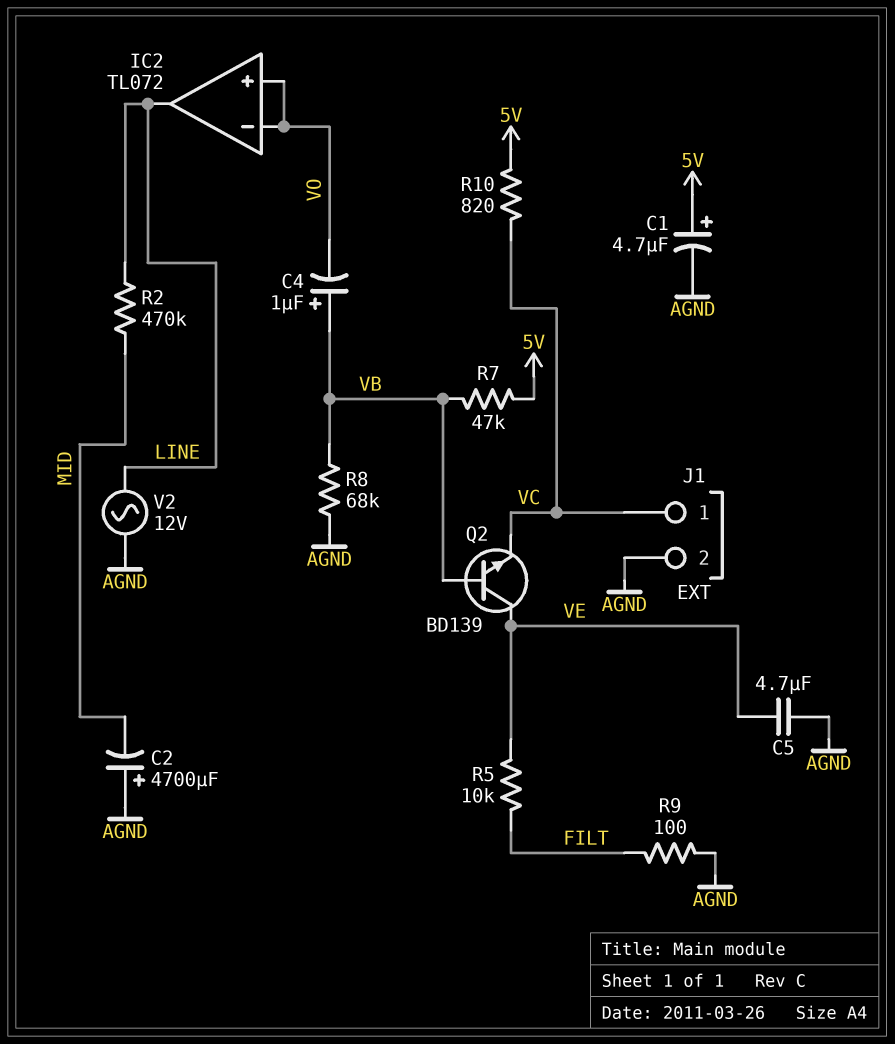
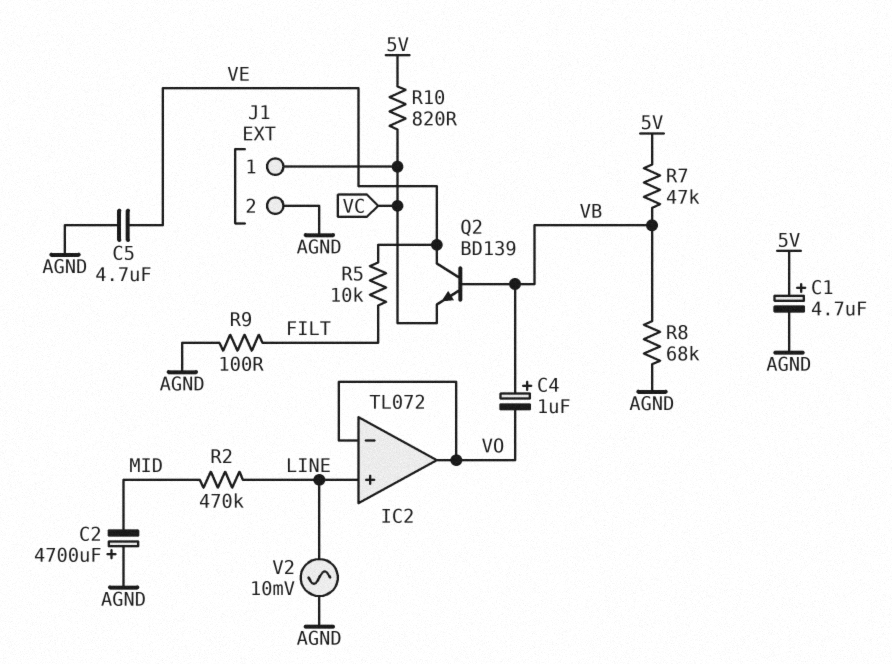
IC2 pin in+: VO -> LINE
IC2 pin out: LINE -> VO
V2: AC 12V (AGND, LINE) -> AC 10mV (AGND, LINE)

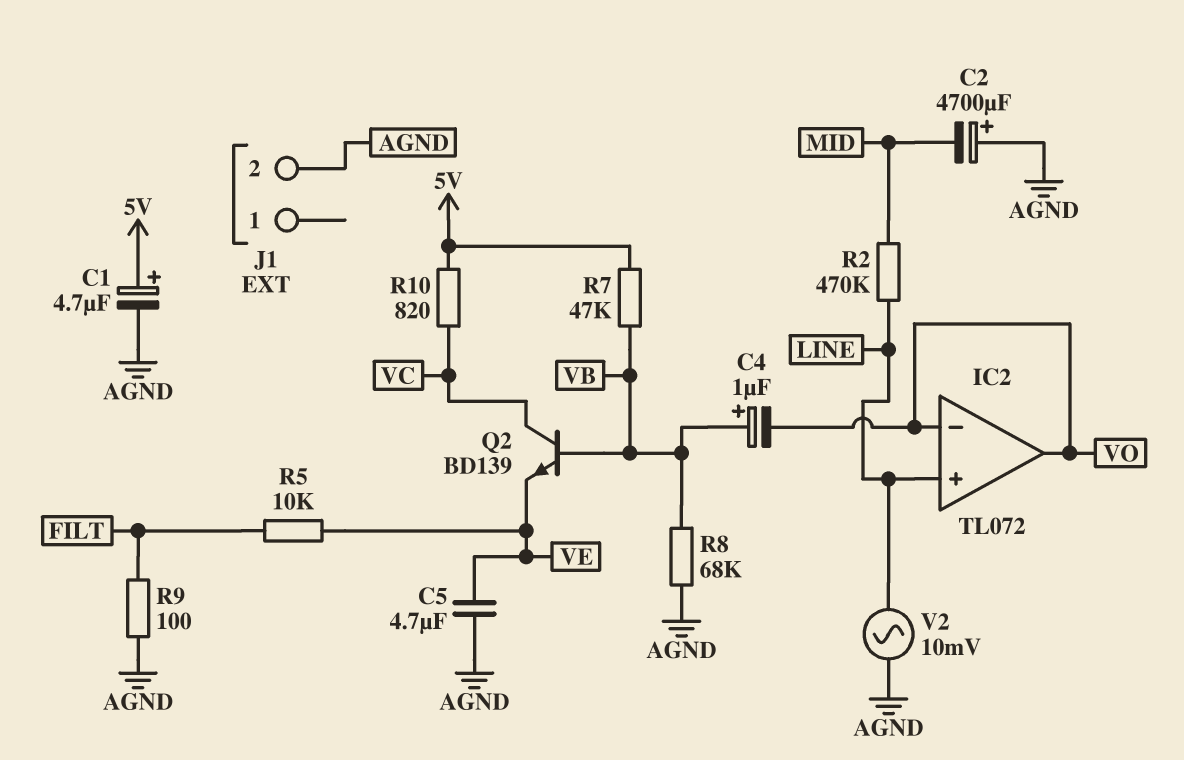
J1 pin 1: VC -> none
Q2: NPN BD139 (B VB, C VE, E VC) -> NPN BD139 (B VB, C VC, E VE)

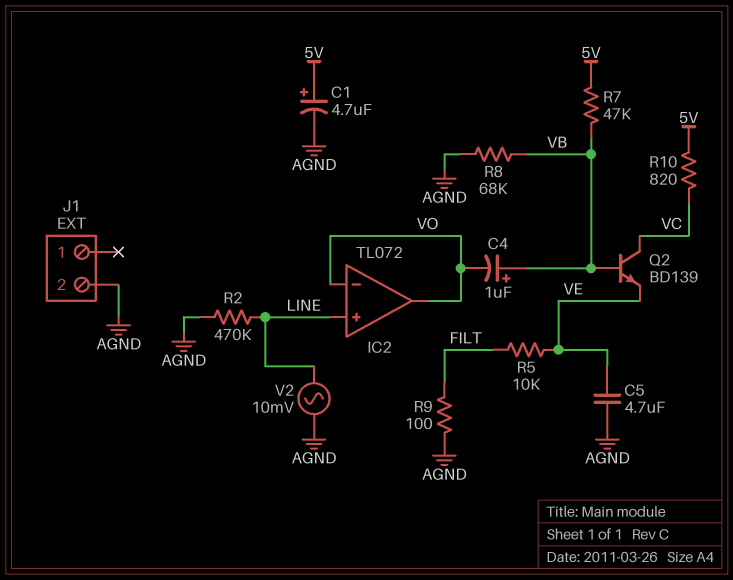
C2: 4700uF (plus AGND, minus MID) -> none
R2: 470k (LINE, MID) -> 470k (AGND, LINE)

